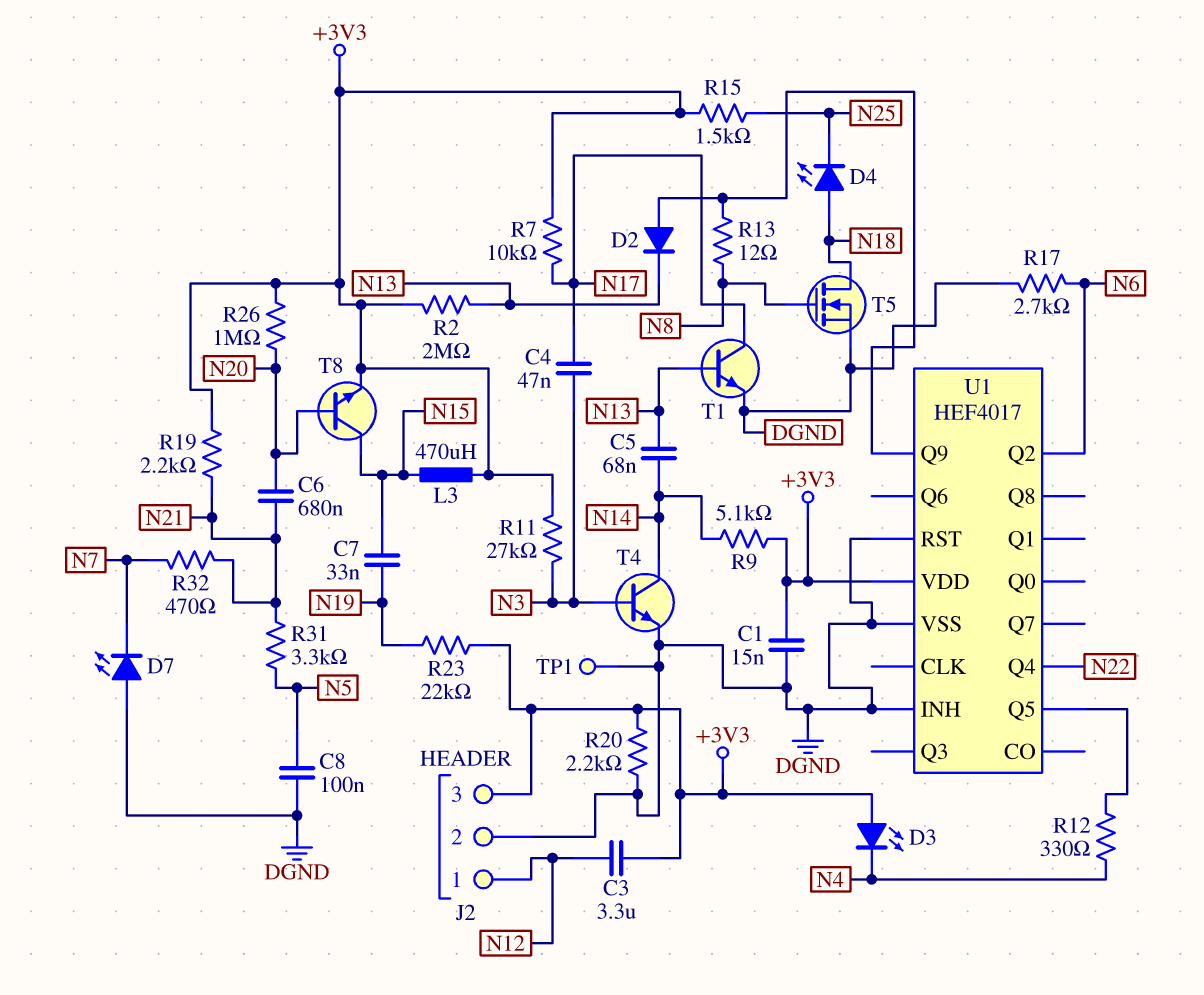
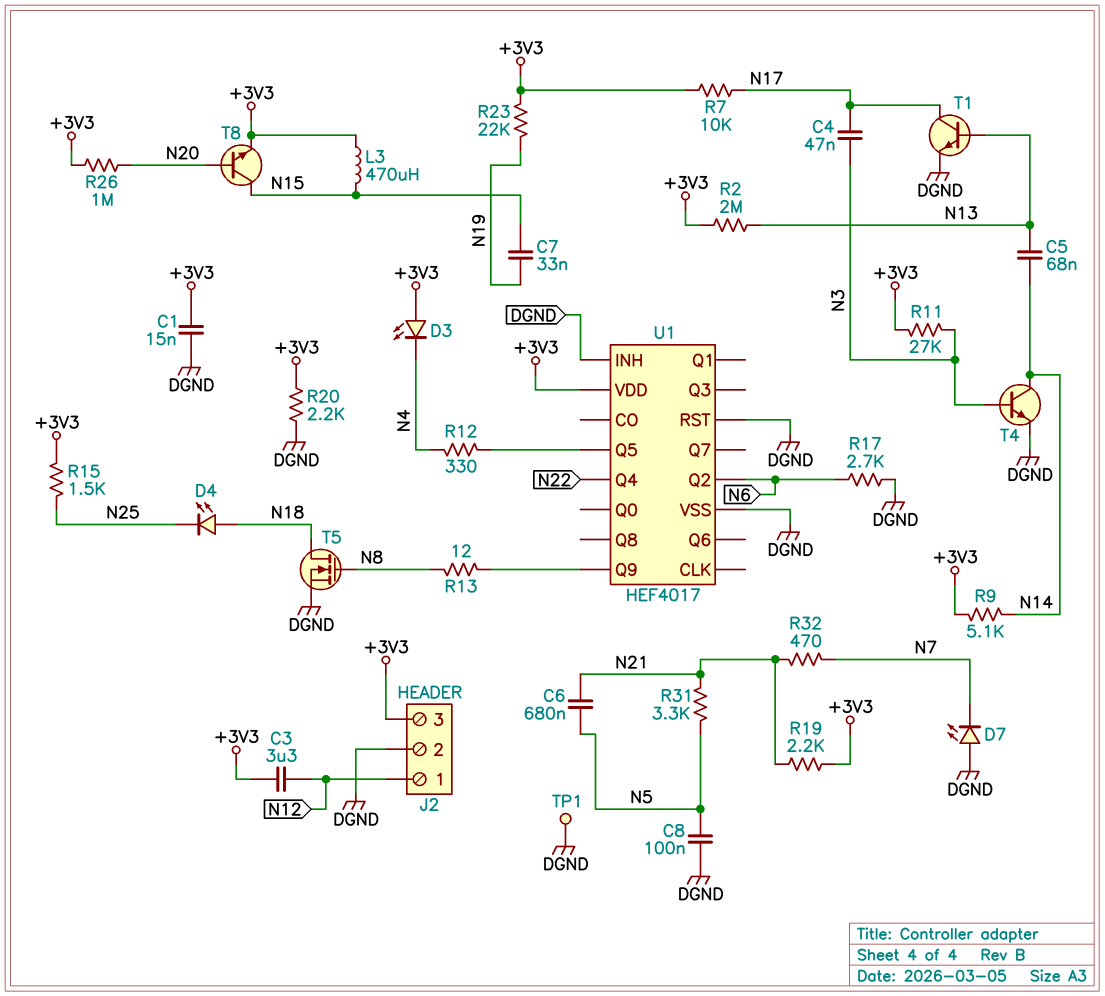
C6: 680nF (N20, N21) -> 680nF (N5, N21)
D2: diode (A U1/Q9, K N13) -> none

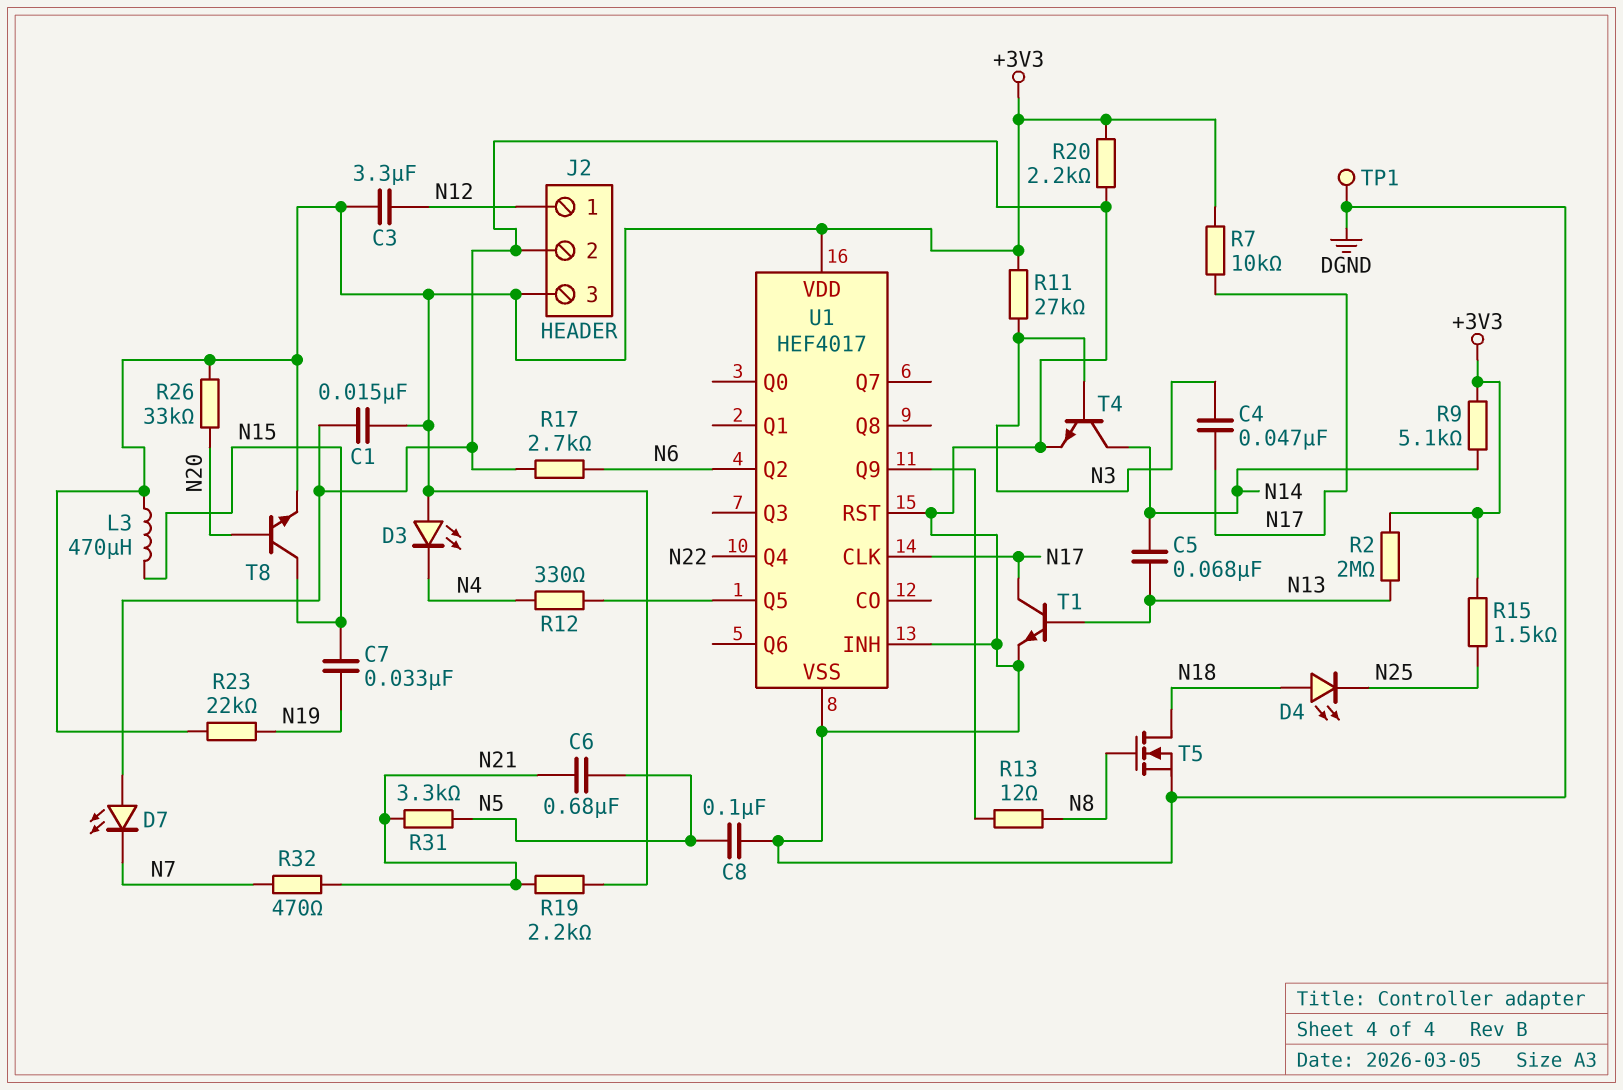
R26: 1M (+3V3, N20) -> 33k (+3V3, N20)
U1 pin CLK: none -> N17

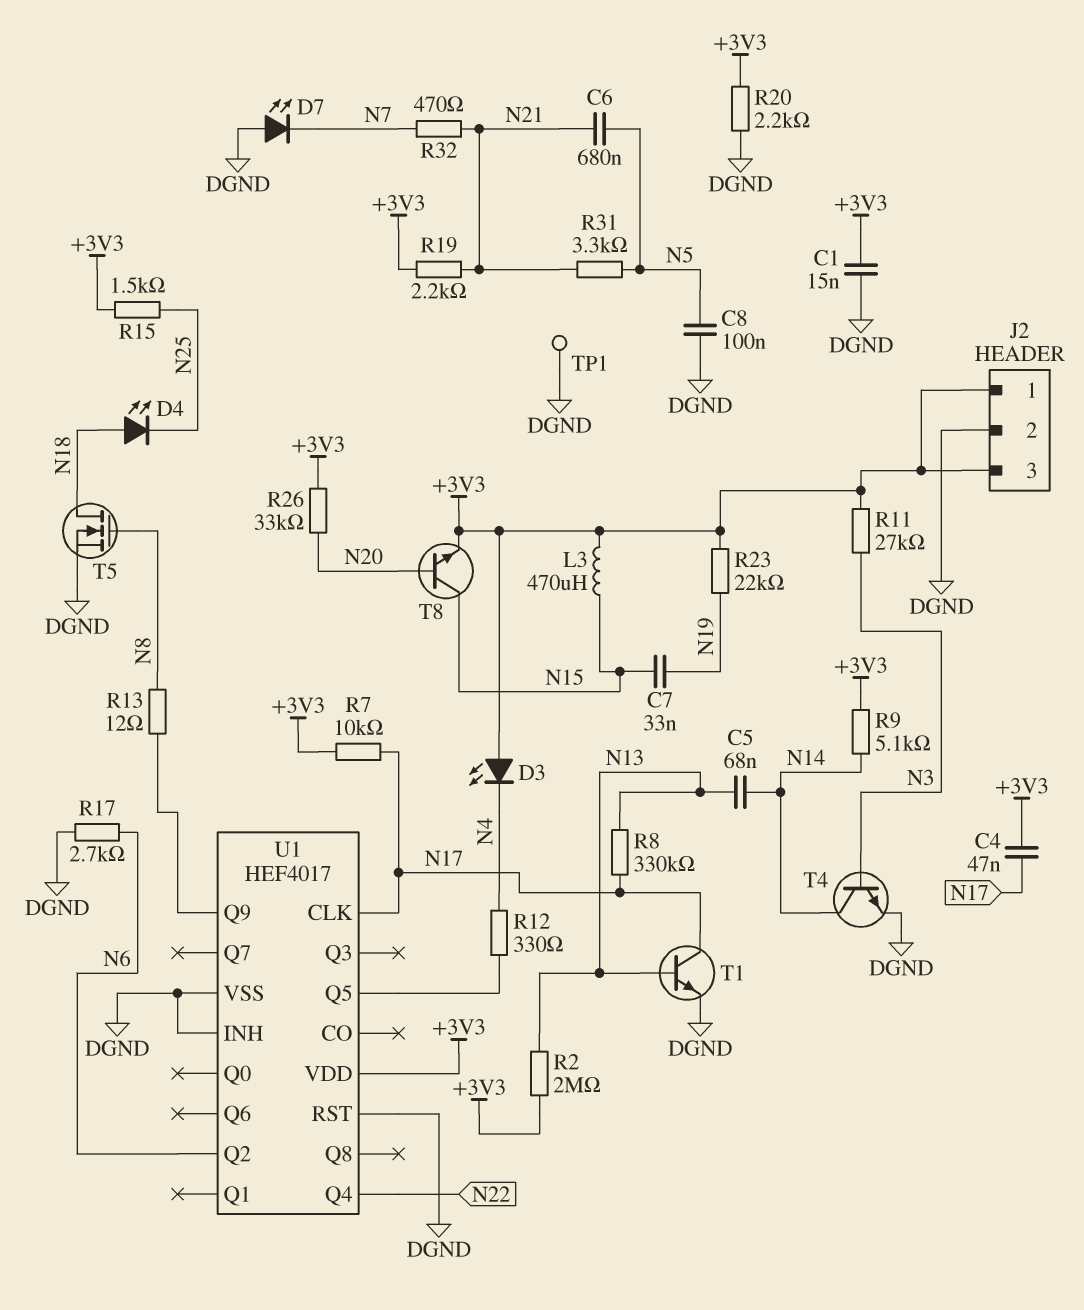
C3: 3.3uF (+3V3, N12) -> none
C4: 47nF (N3, N17) -> 47nF (+3V3, N17)
J2 pin 1: N12 -> +3V3
R8: none -> 330k (N13, N17)

